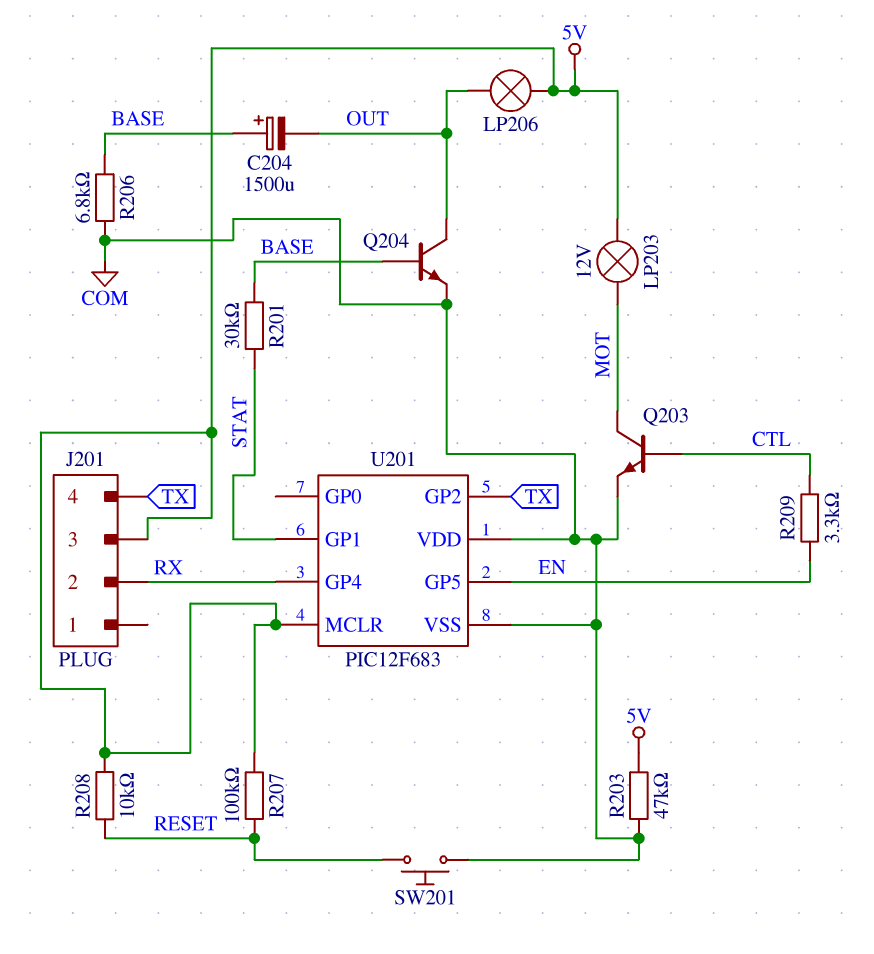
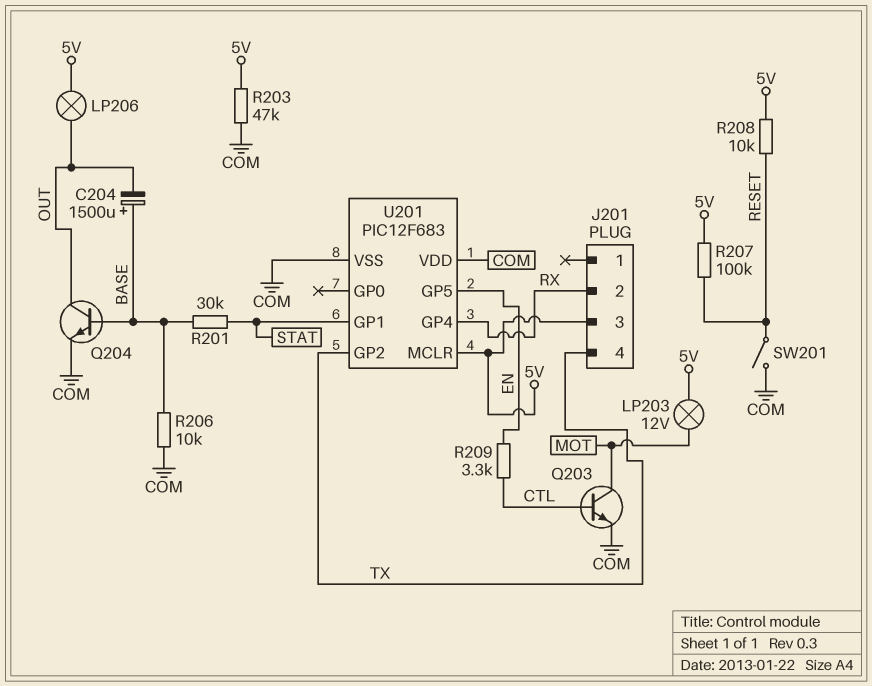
R206: 6.8k (BASE, COM) -> 10k (BASE, COM)
SW201: button (COM, RESET) -> switch (COM, RESET)

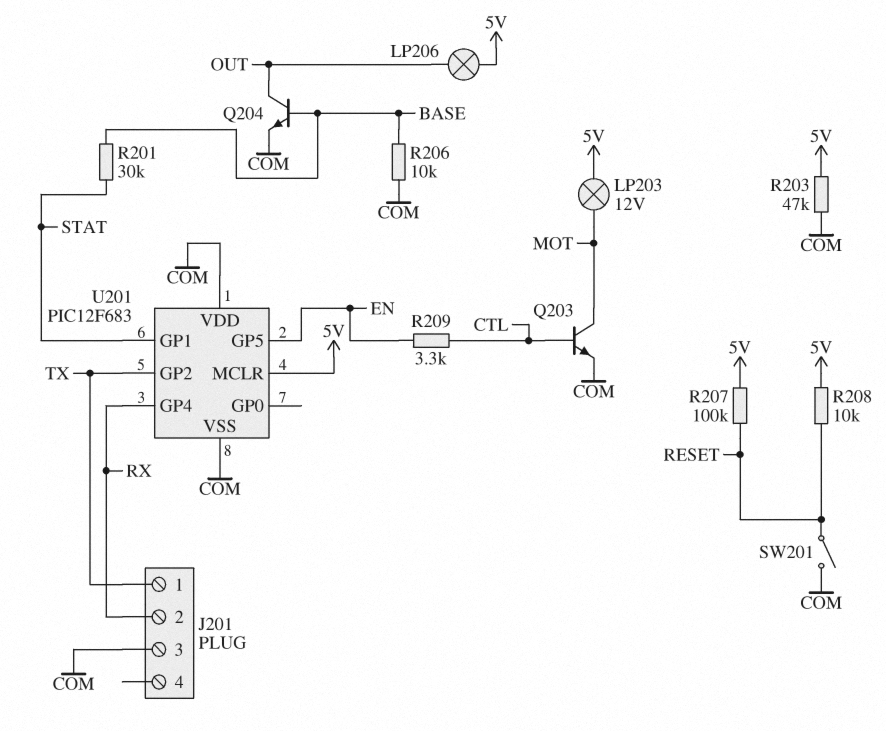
C204: 1500uF (plus BASE, minus OUT) -> none
J201 pin 1: none -> TX
J201 pin 3: 5V -> COM
J201 pin 4: TX -> none

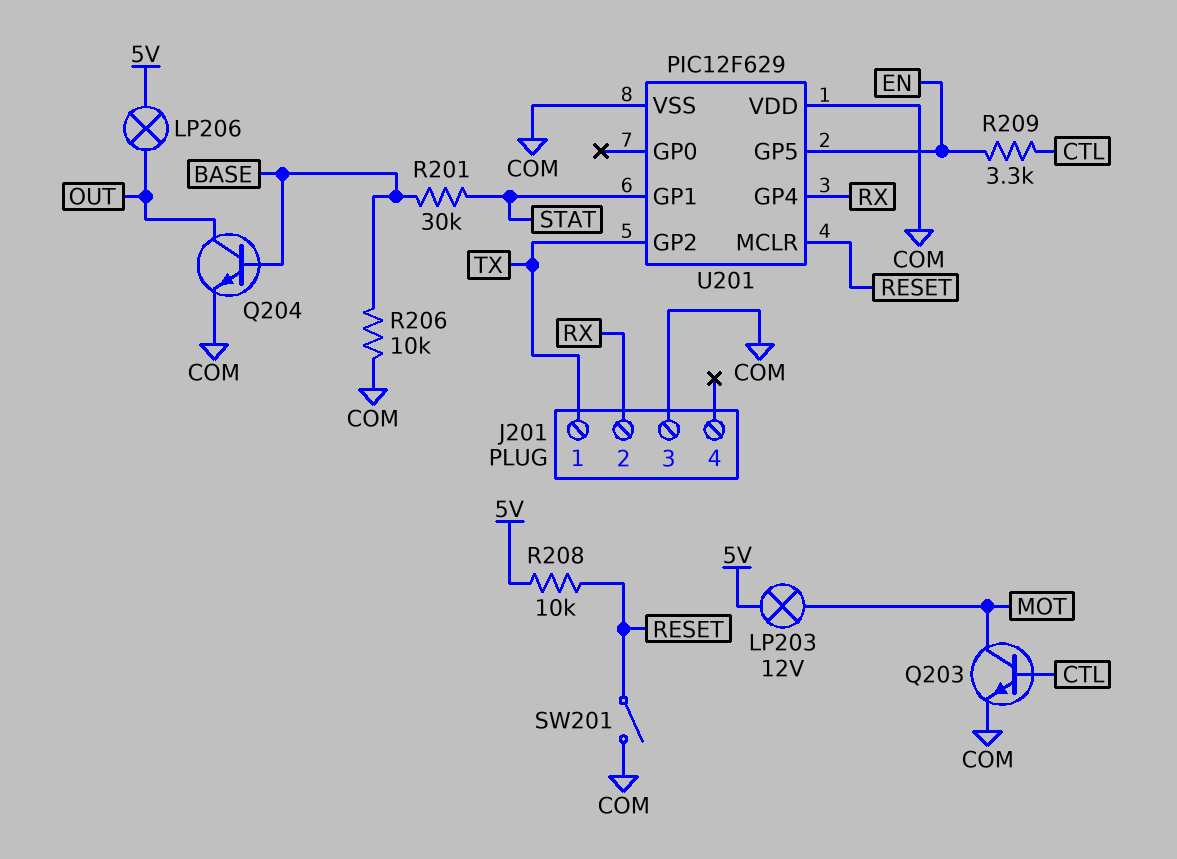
R203: 47k (5V, COM) -> none
R207: 100k (5V, RESET) -> none
U201: PIC12F683 -> PIC12F629
U201 pin MCLR: 5V -> RESET

